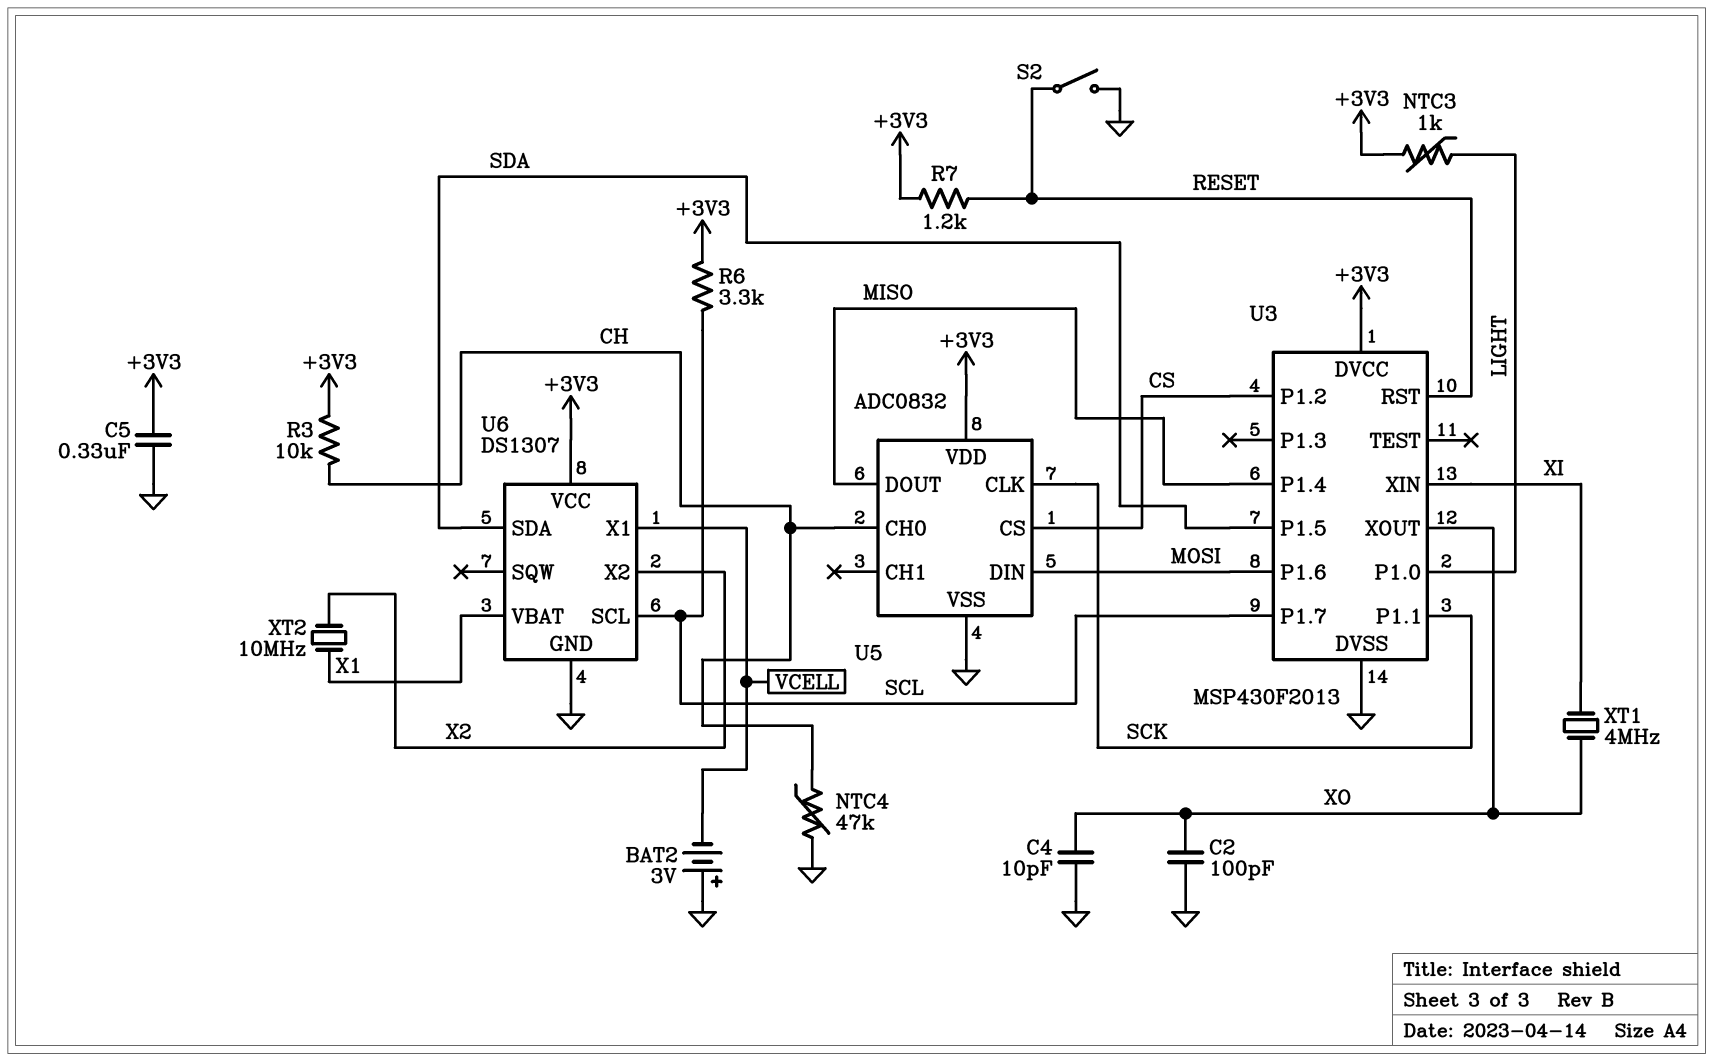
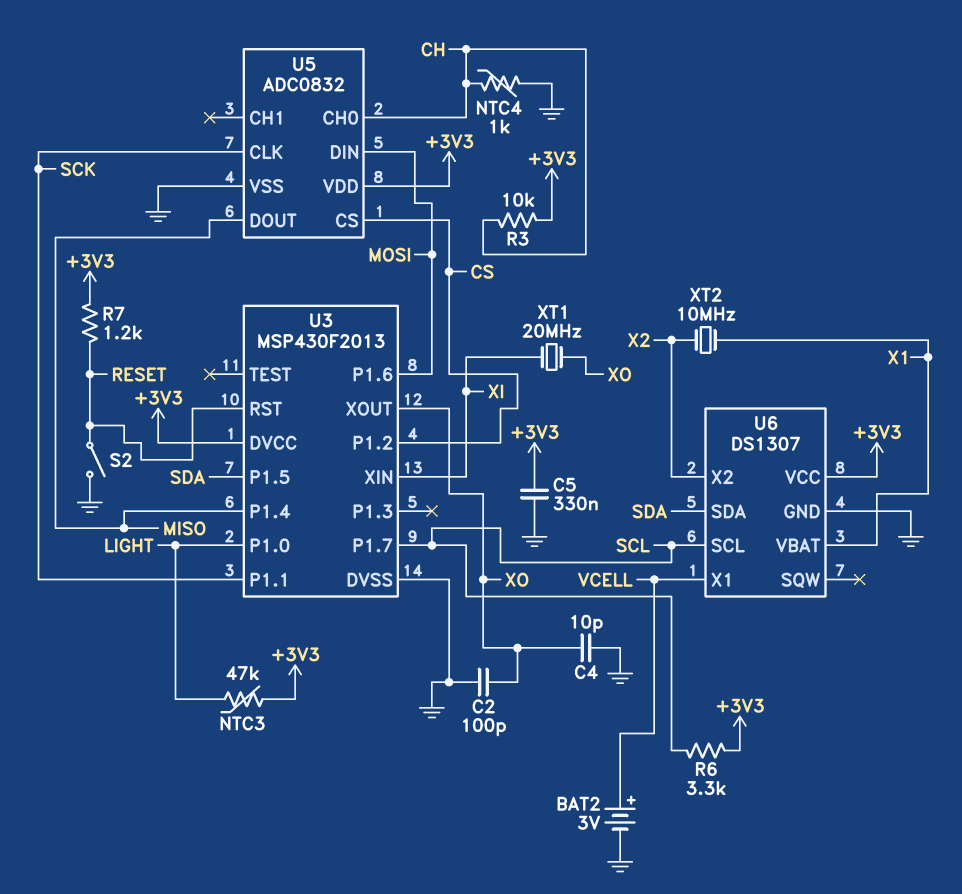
BAT2: 3V (plus GND, minus VCELL) -> 3V (plus VCELL, minus GND)
NTC3: 1k (+3V3, LIGHT) -> 47k (+3V3, LIGHT)
NTC4: 47k (CH, GND) -> 1k (CH, GND)
XT1: 4MHz (XI, XO) -> 20MHz (XI, XO)

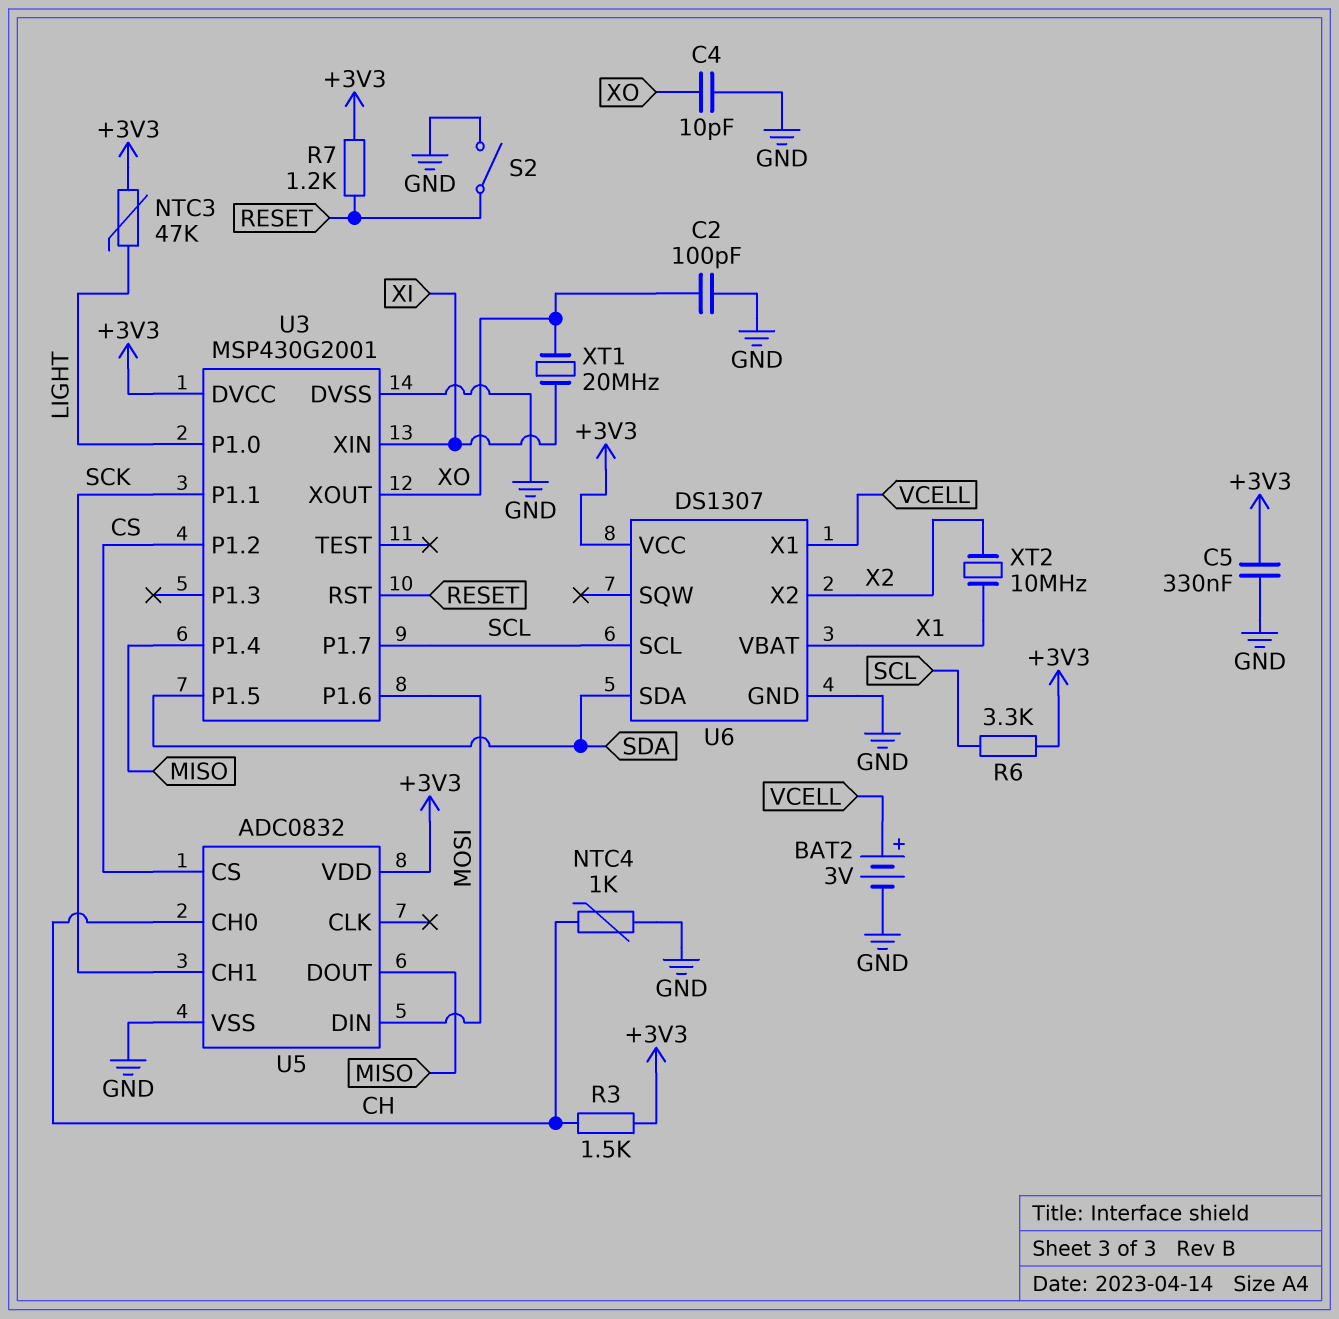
R3: 10k (+3V3, CH) -> 1.5k (+3V3, CH)
U3: MSP430F2013 -> MSP430G2001
U5 pin CH1: none -> SCK
U5 pin CLK: SCK -> none

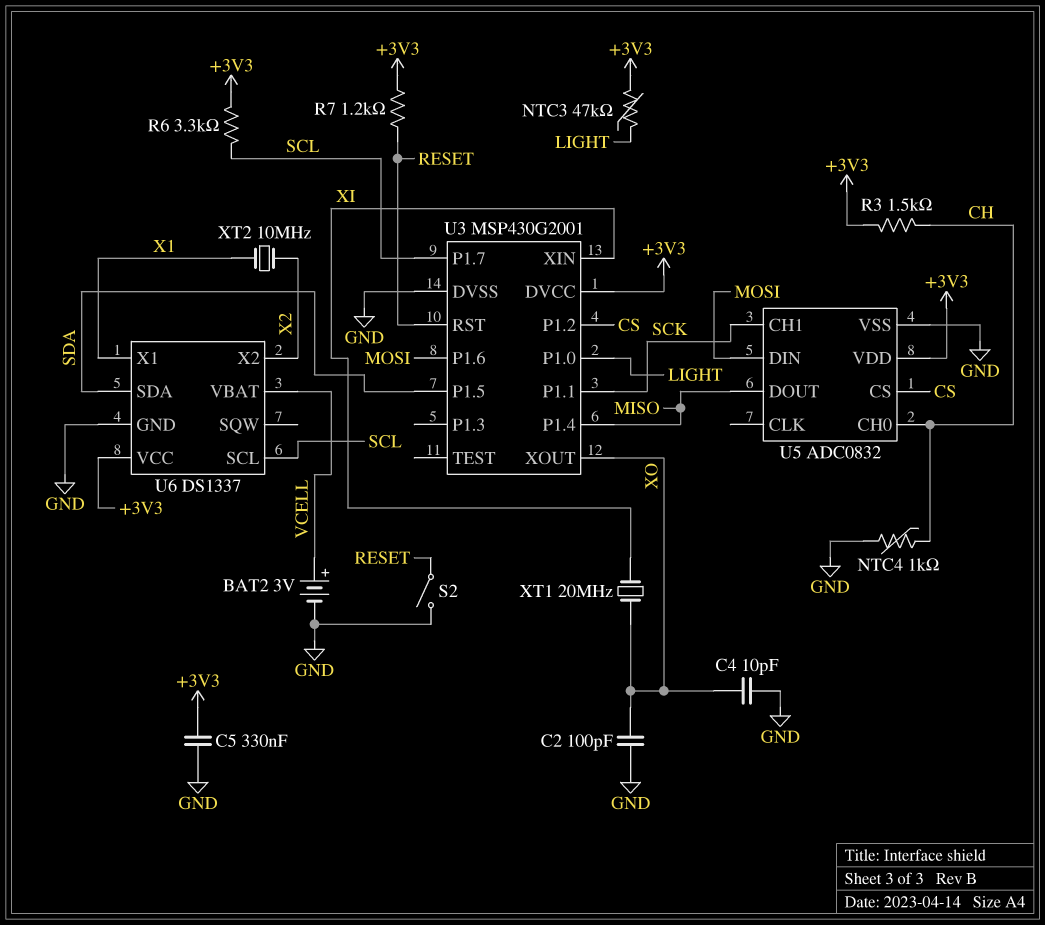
U6: DS1307 -> DS1337
U6 pin VBAT: X1 -> VCELL
U6 pin X1: VCELL -> X1

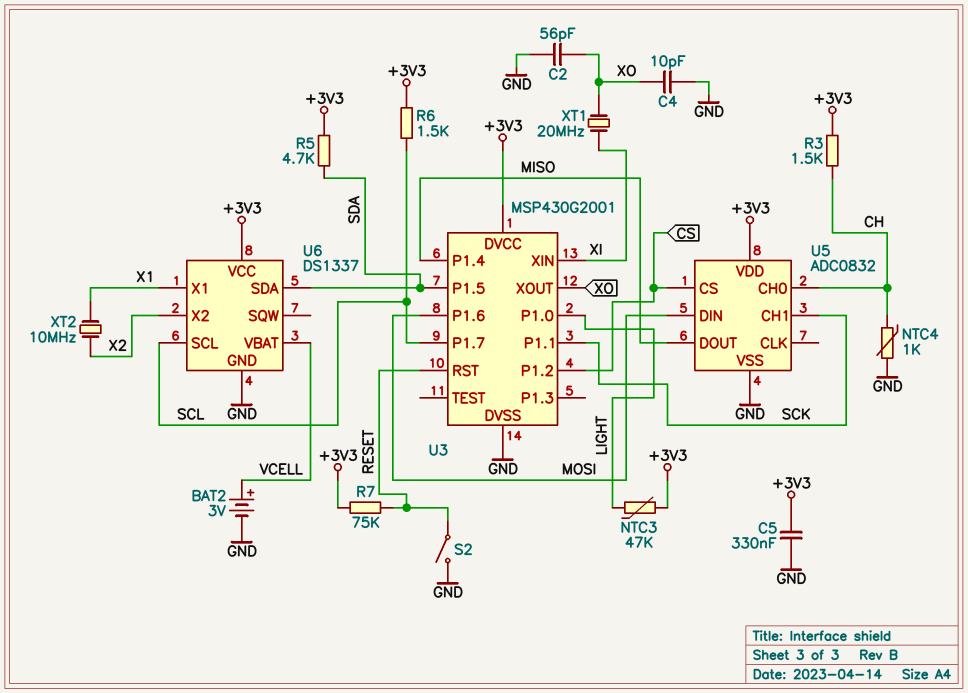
C2: 100pF (GND, XO) -> 56pF (GND, XO)
R5: none -> 4.7k (+3V3, SDA)
R6: 3.3k (+3V3, SCL) -> 1.5k (+3V3, SCL)
R7: 1.2k (+3V3, RESET) -> 75k (+3V3, RESET)

